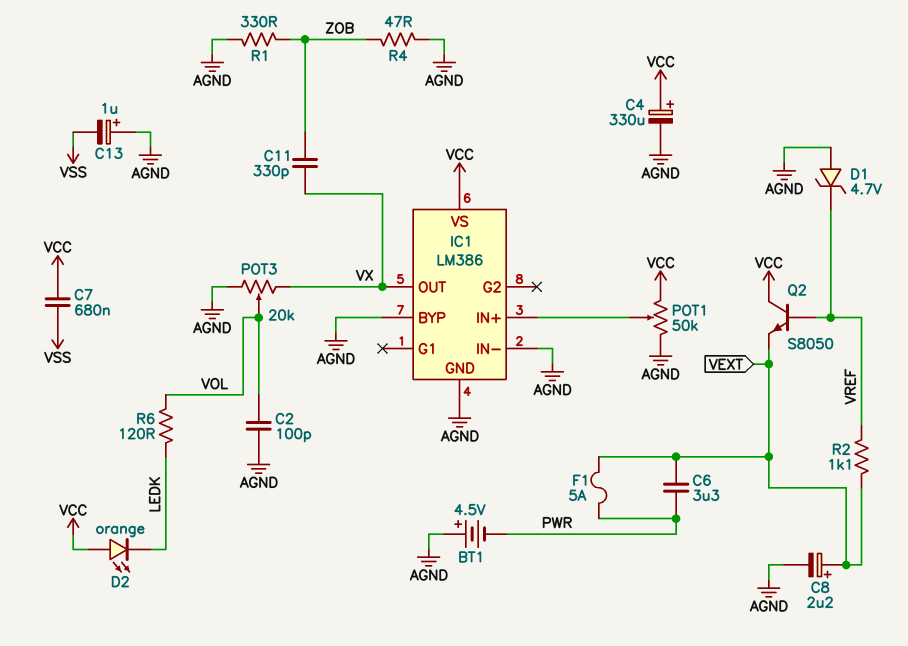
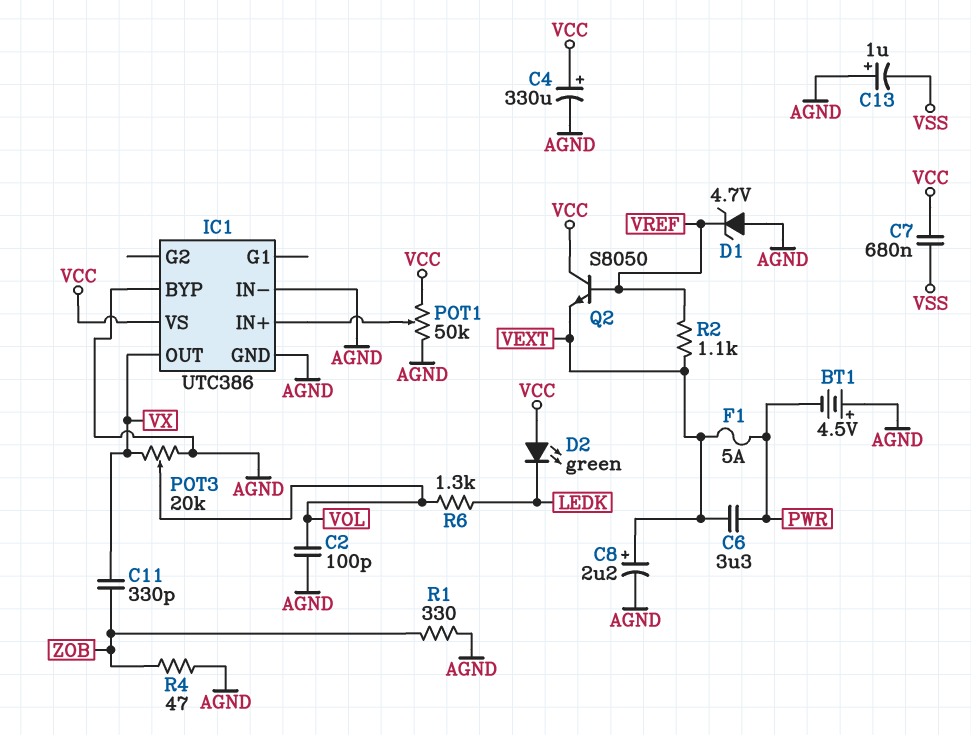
D2: LED orange (A VCC, K LEDK) -> LED green (A VCC, K LEDK)
IC1: LM386 -> UTC386
R6: 120 (LEDK, VOL) -> 1.3k (LEDK, VOL)

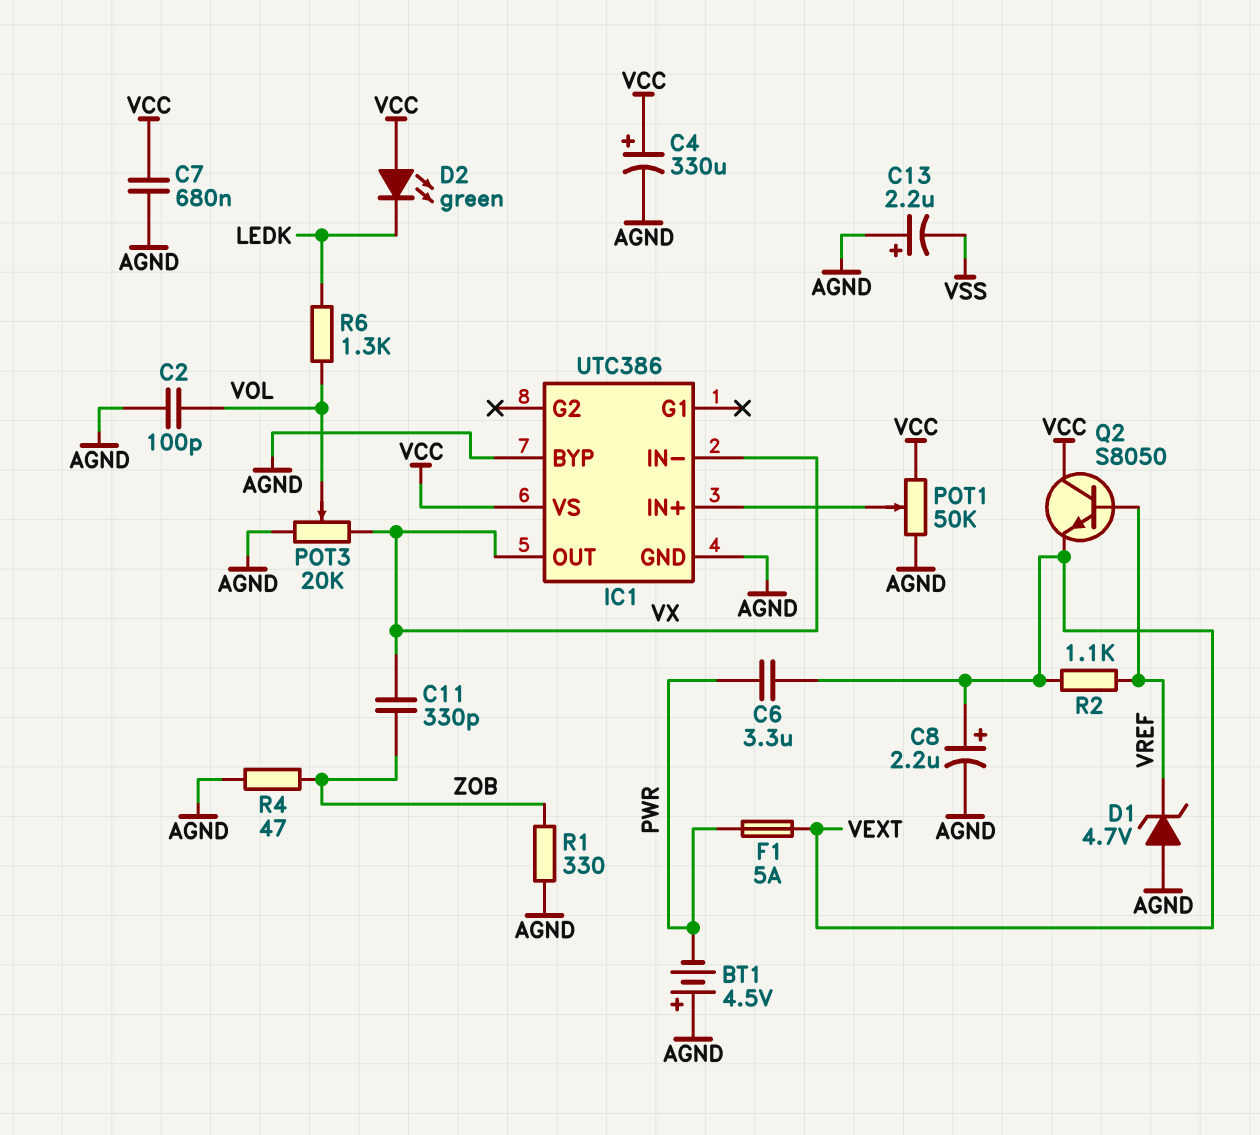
C7: 680nF (VCC, VSS) -> 680nF (AGND, VCC)
C13: 1uF (plus AGND, minus VSS) -> 2.2uF (plus AGND, minus VSS)
IC1 pin IN-: AGND -> VX

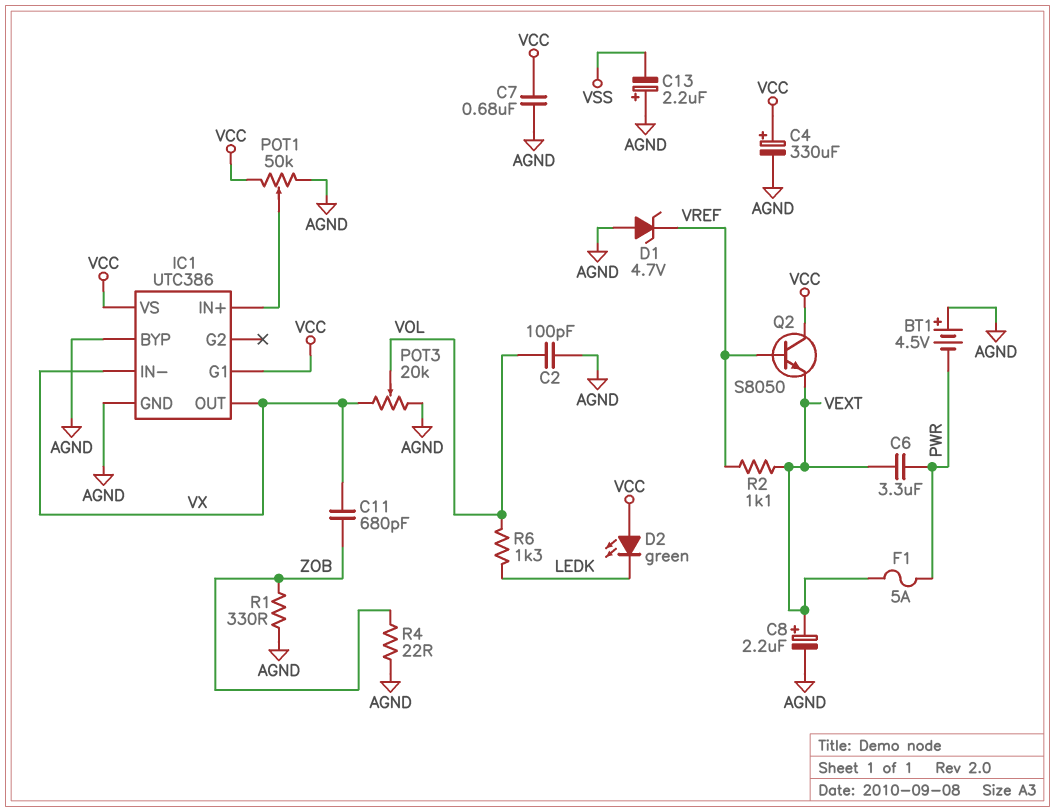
C11: 330pF (VX, ZOB) -> 680pF (VX, ZOB)
IC1 pin G1: none -> VCC
R4: 47 (AGND, ZOB) -> 22 (AGND, ZOB)

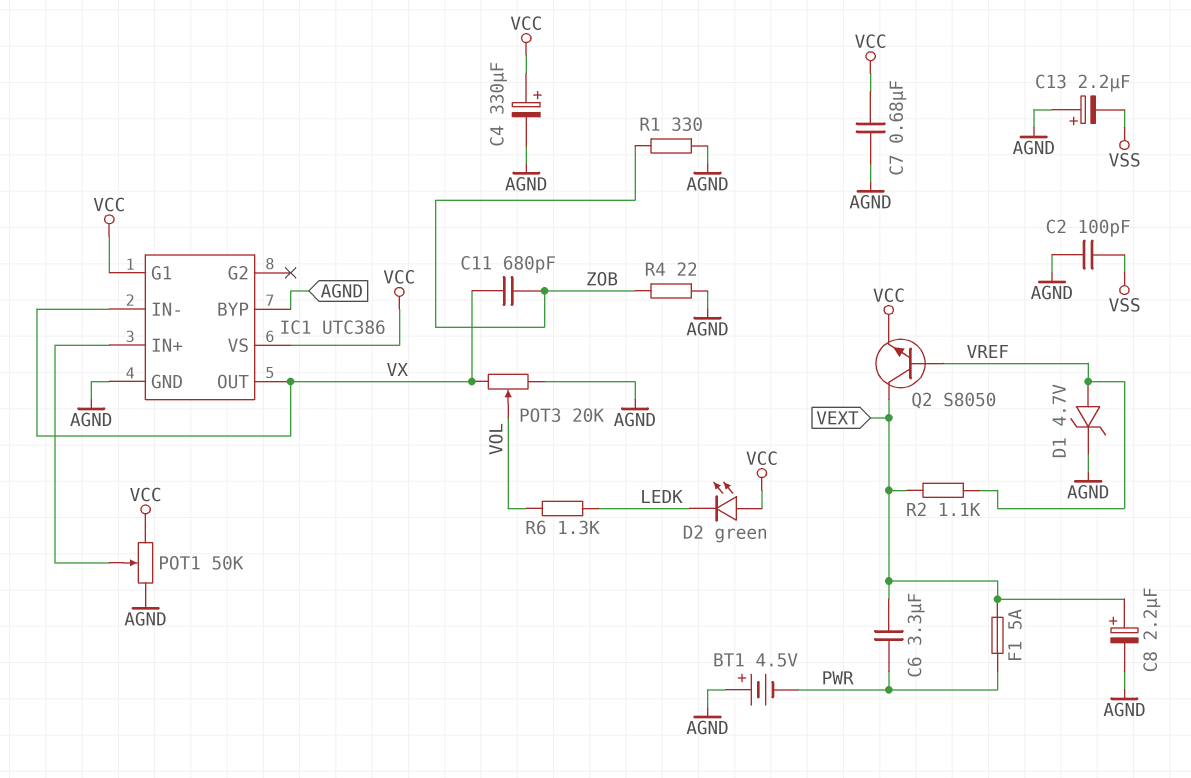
C2: 100pF (AGND, VOL) -> 100pF (AGND, VSS)
D1: zener 4.7V (A AGND, K VREF) -> zener 4.7V (A VREF, K AGND)
Q2: NPN S8050 (B VREF, C VCC, E VEXT) -> NPN S8050 (B VREF, C VEXT, E VCC)

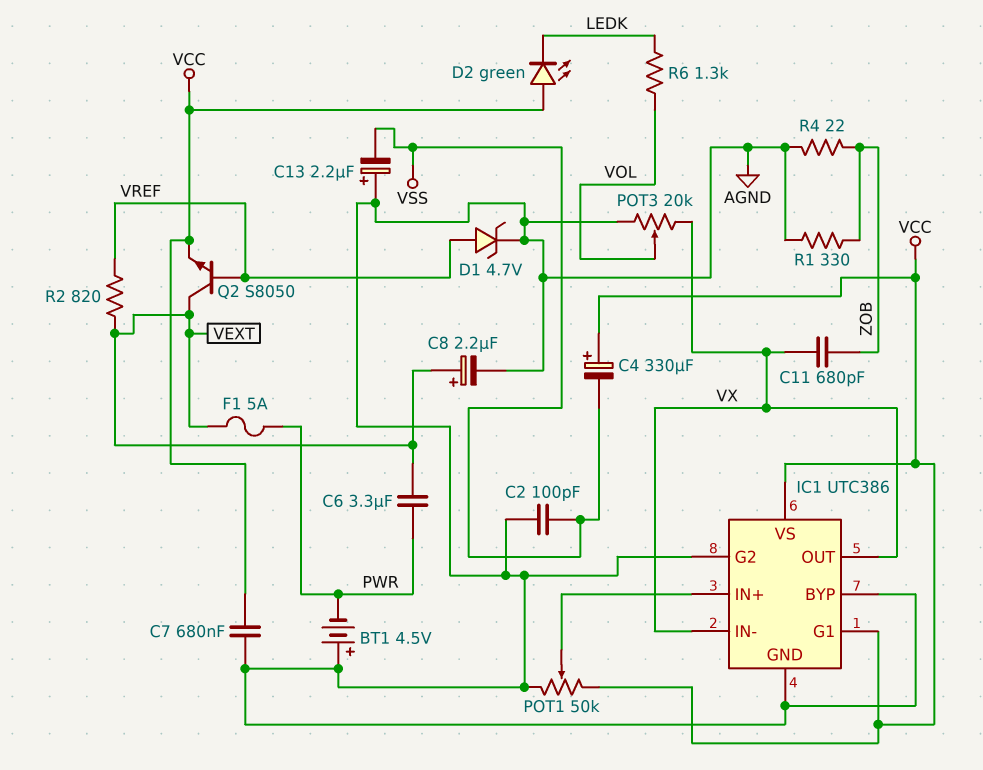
C4: 330uF (plus VCC, minus AGND) -> 330uF (plus VCC, minus VSS)
IC1 pin G2: none -> AGND
R2: 1.1k (VEXT, VREF) -> 820 (VEXT, VREF)

